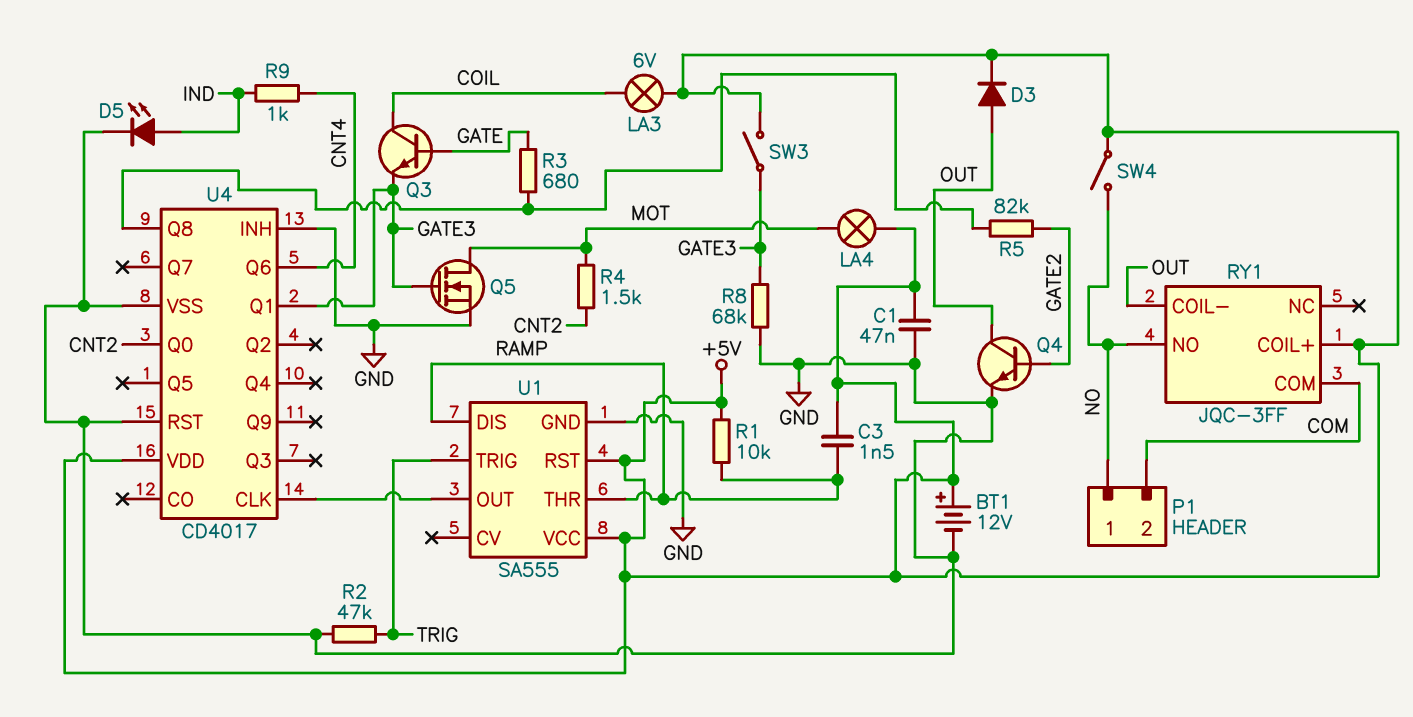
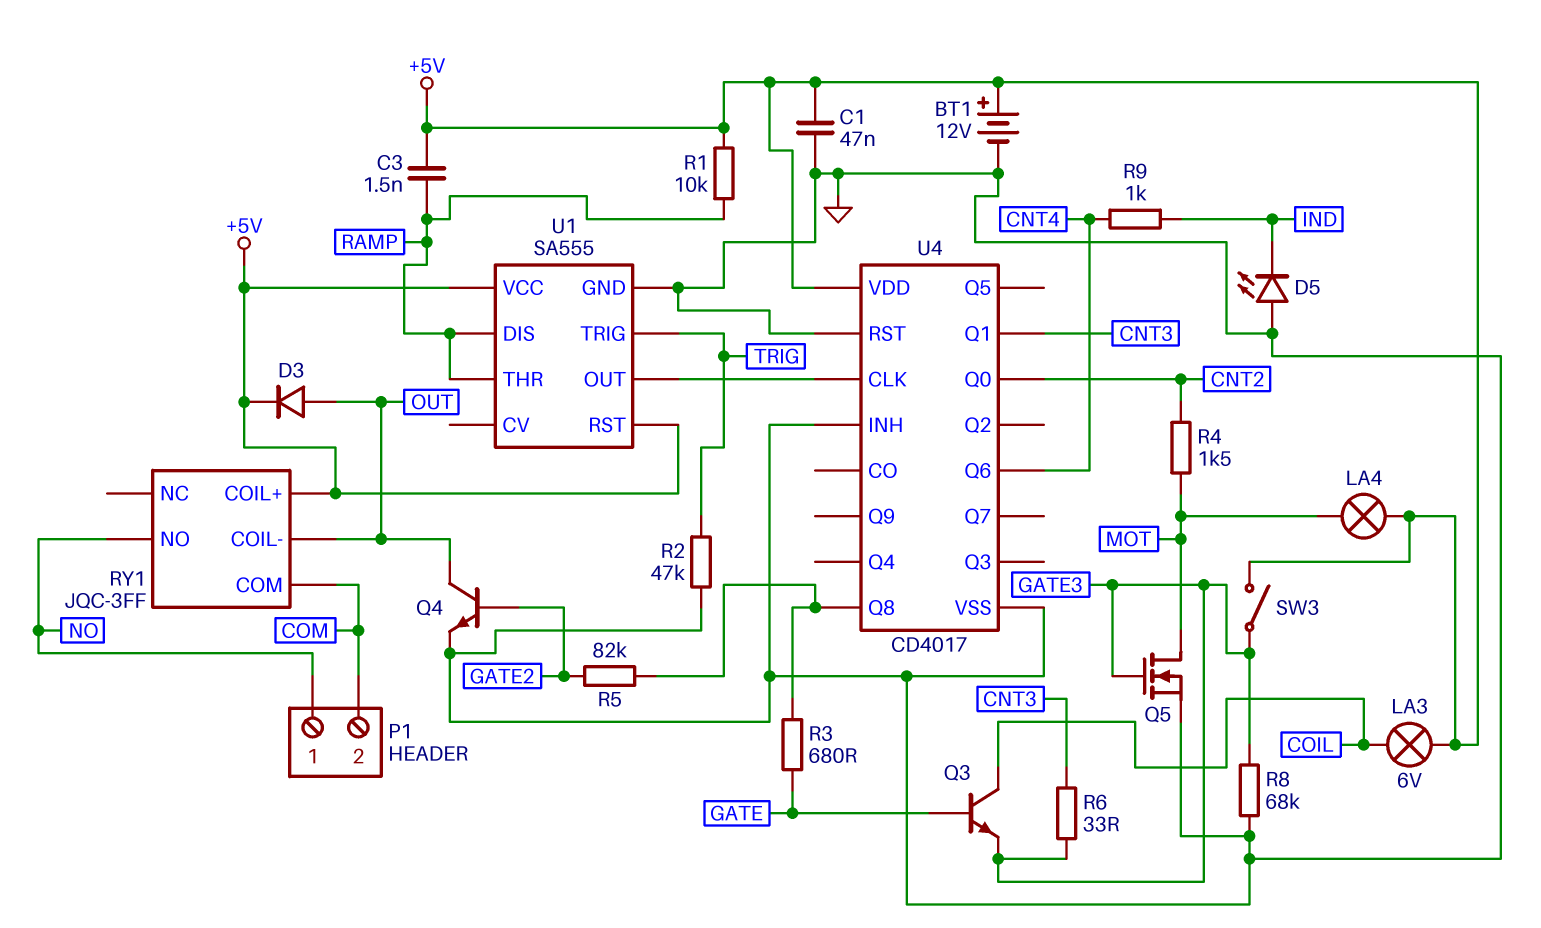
D5: LED (A IND, K GND) -> LED (A GND, K IND)
R6: none -> 33 (CNT3, GATE3)
SW4: switch (+5V, NO) -> none
U4 pin Q1: GATE3 -> CNT3

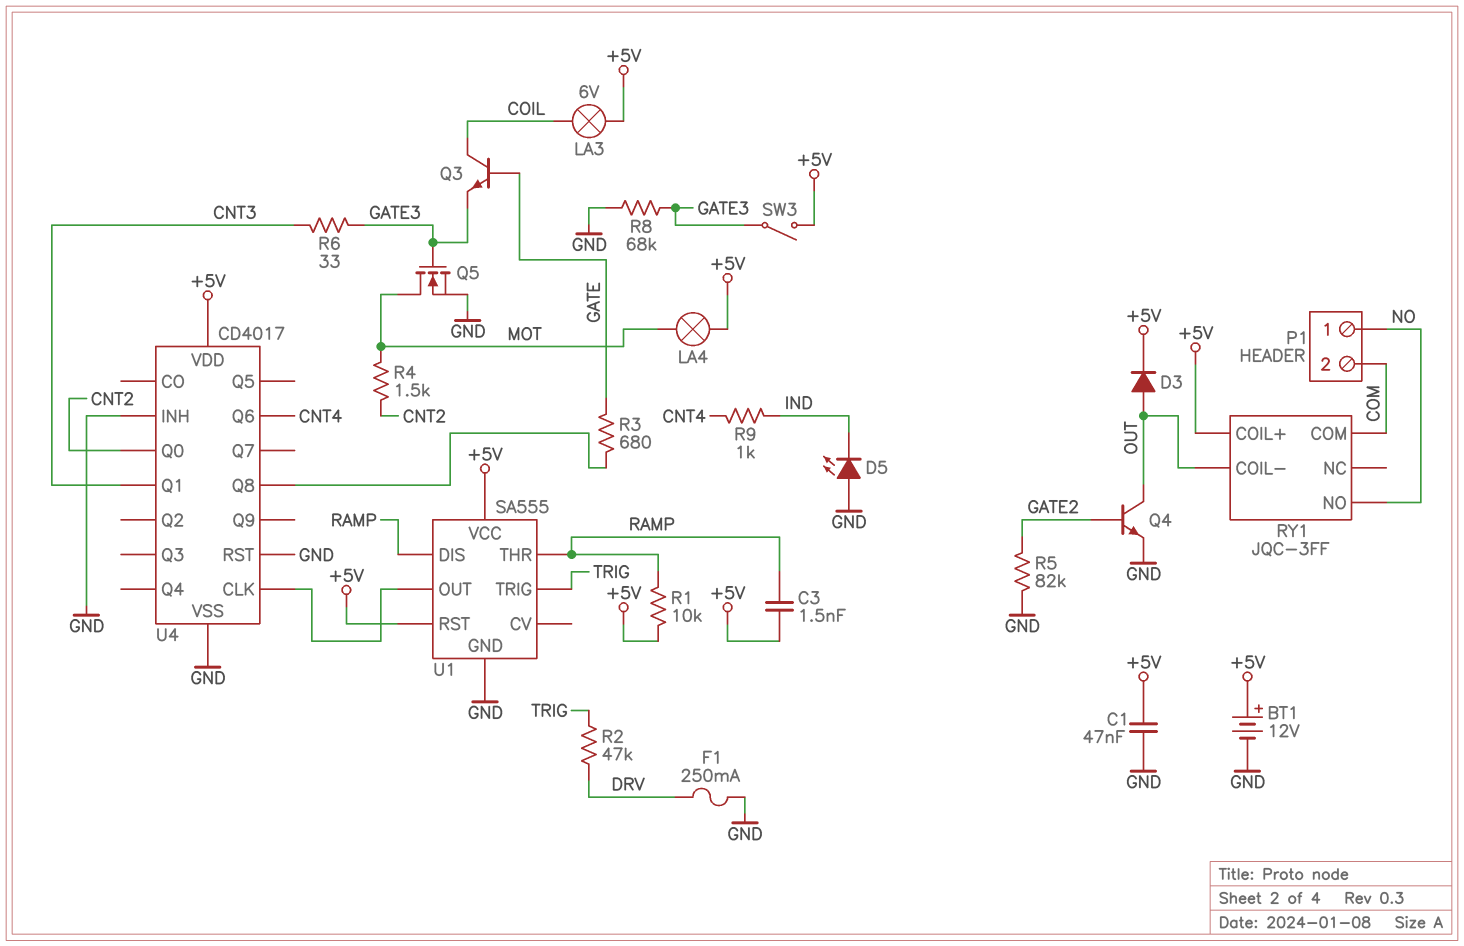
F1: none -> 250mA (DRV, GND)
R2: 47k (GND, TRIG) -> 47k (DRV, TRIG)
R5: 82k (GATE2, U4/Q8) -> 82k (GATE2, GND)

